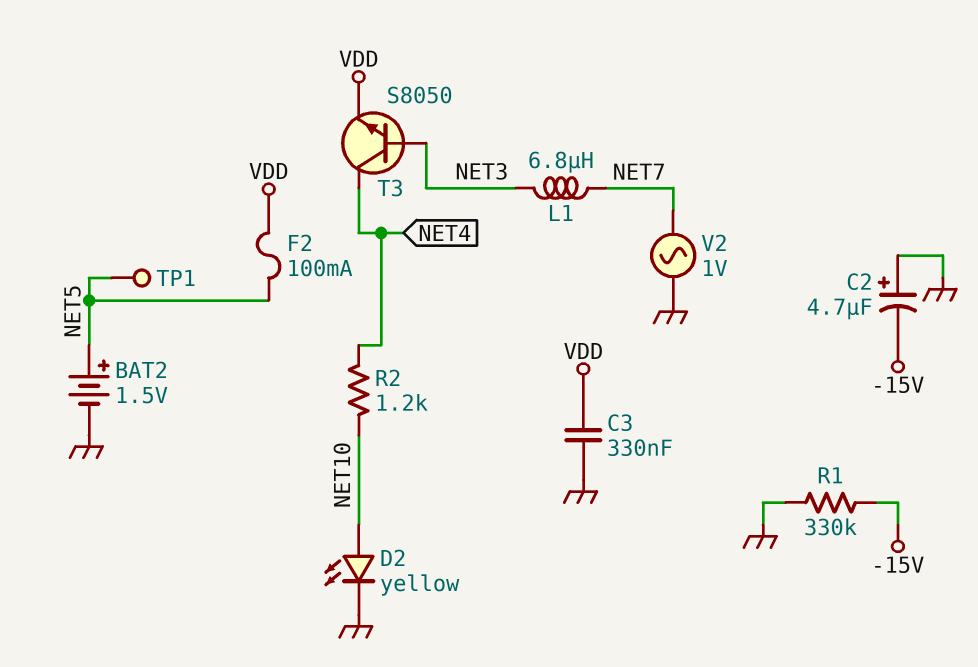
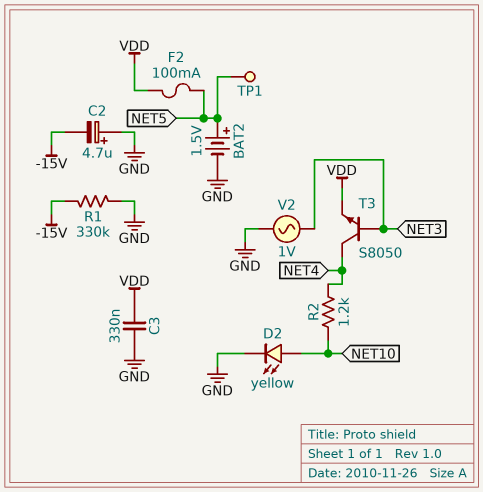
L1: 6.8uH (NET3, NET7) -> none
V2: AC 1V (GND, NET7) -> AC 1V (GND, NET3)

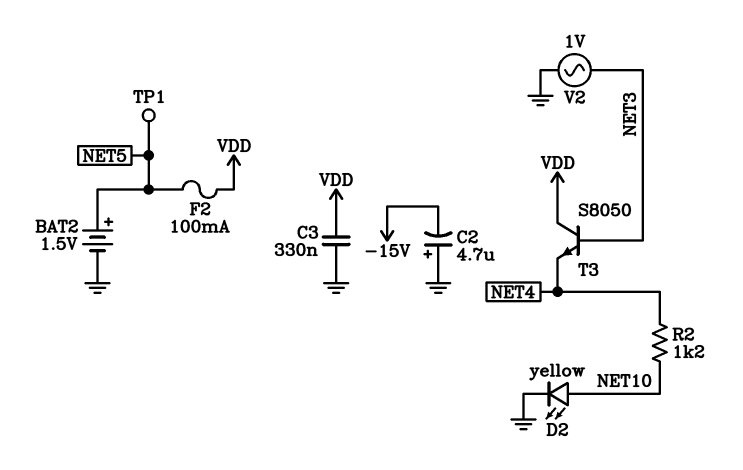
R1: 330k (-15V, GND) -> none
T3: NPN S8050 (B NET3, C NET4, E VDD) -> NPN S8050 (B NET3, C VDD, E NET4)

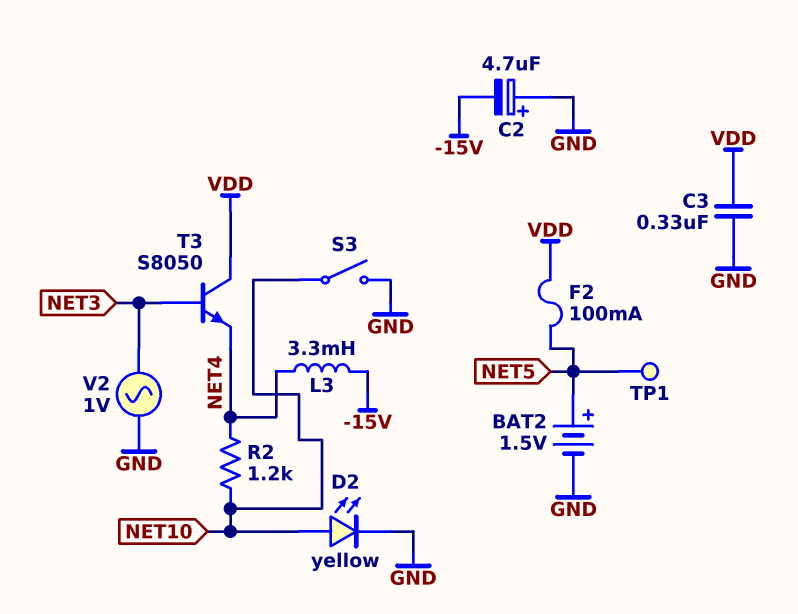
L3: none -> 3.3mH (-15V, NET4)
S3: none -> switch (GND, NET10)

